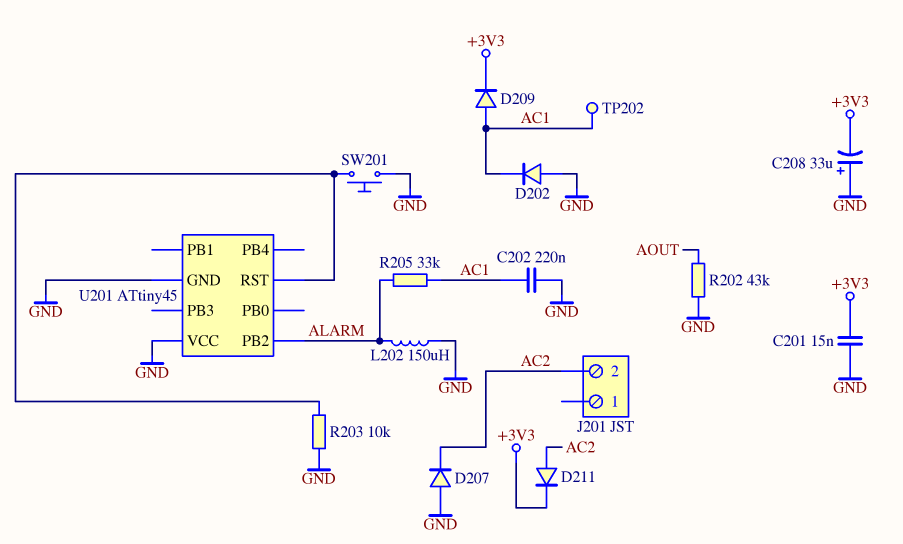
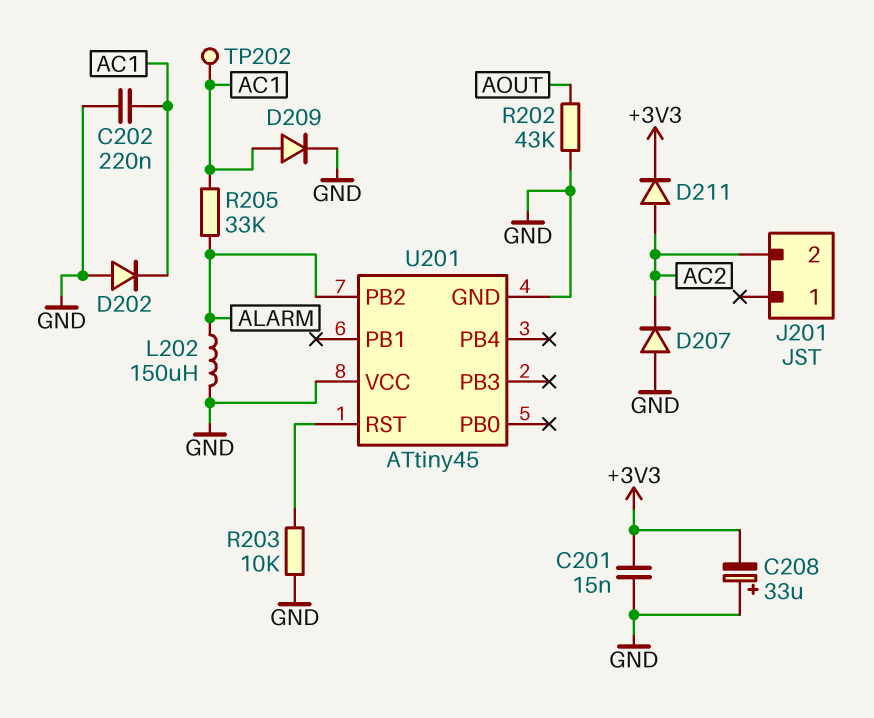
D209: diode (A AC1, K +3V3) -> diode (A AC1, K GND)
SW201: button (GND, U201/RST) -> none

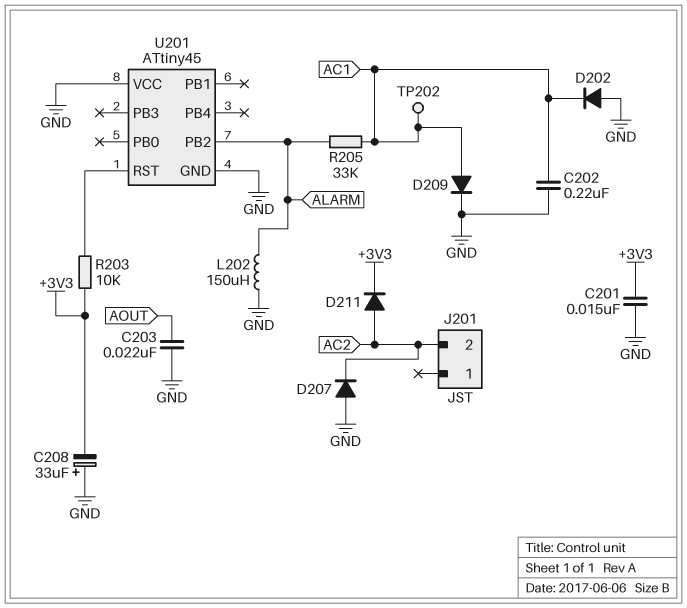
C203: none -> 22nF (AOUT, GND)
R202: 43k (AOUT, GND) -> none
R203: 10k (GND, U201/RST) -> 10k (+3V3, U201/RST)

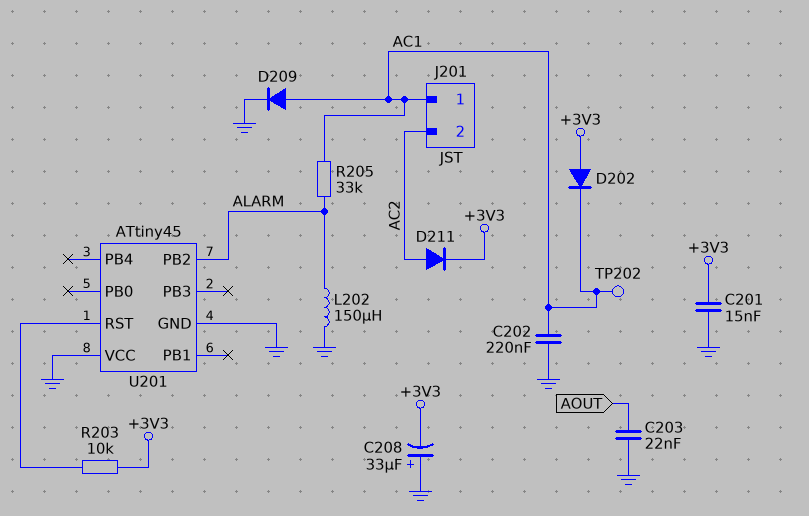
D202: diode (A GND, K AC1) -> diode (A +3V3, K AC1)
D207: diode (A GND, K AC2) -> none
J201 pin 1: none -> AC1

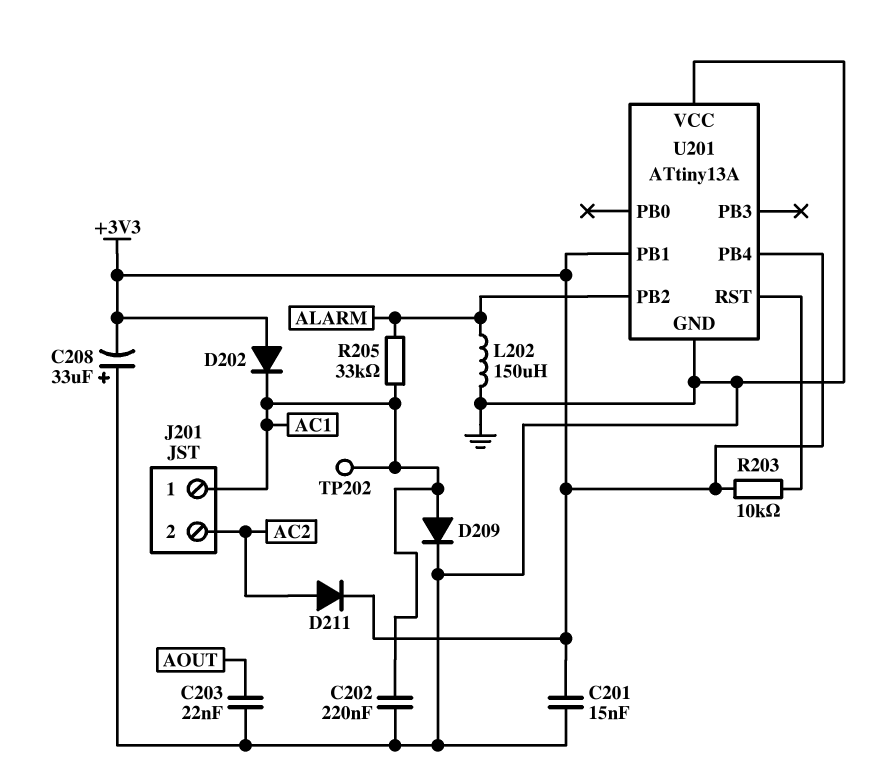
U201: ATtiny45 -> ATtiny13A
U201 pin PB1: none -> +3V3
U201 pin PB4: none -> +3V3

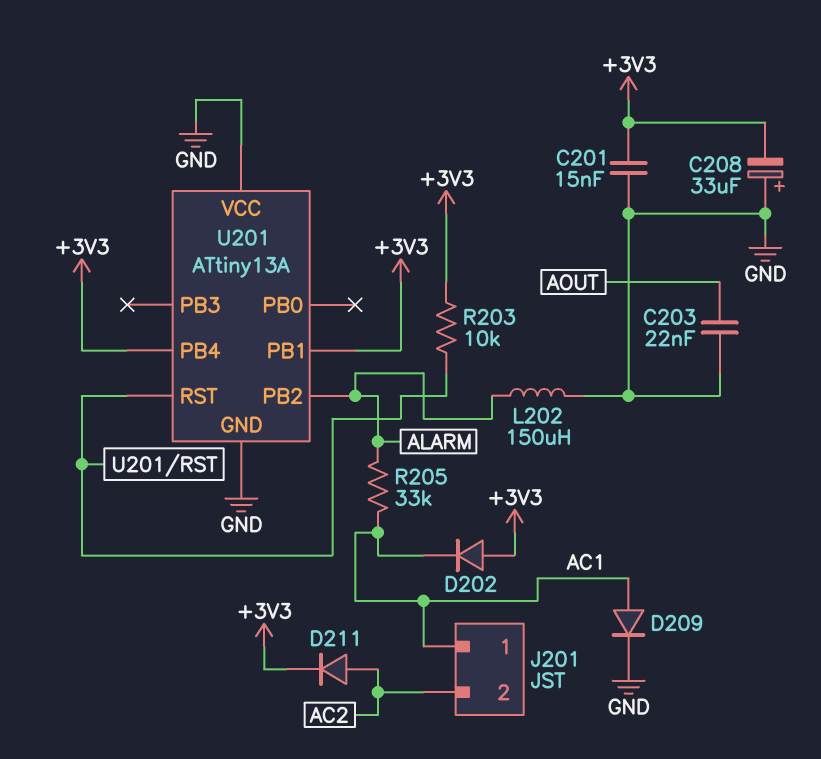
C202: 220nF (AC1, GND) -> none
TP202: test point (AC1) -> none

